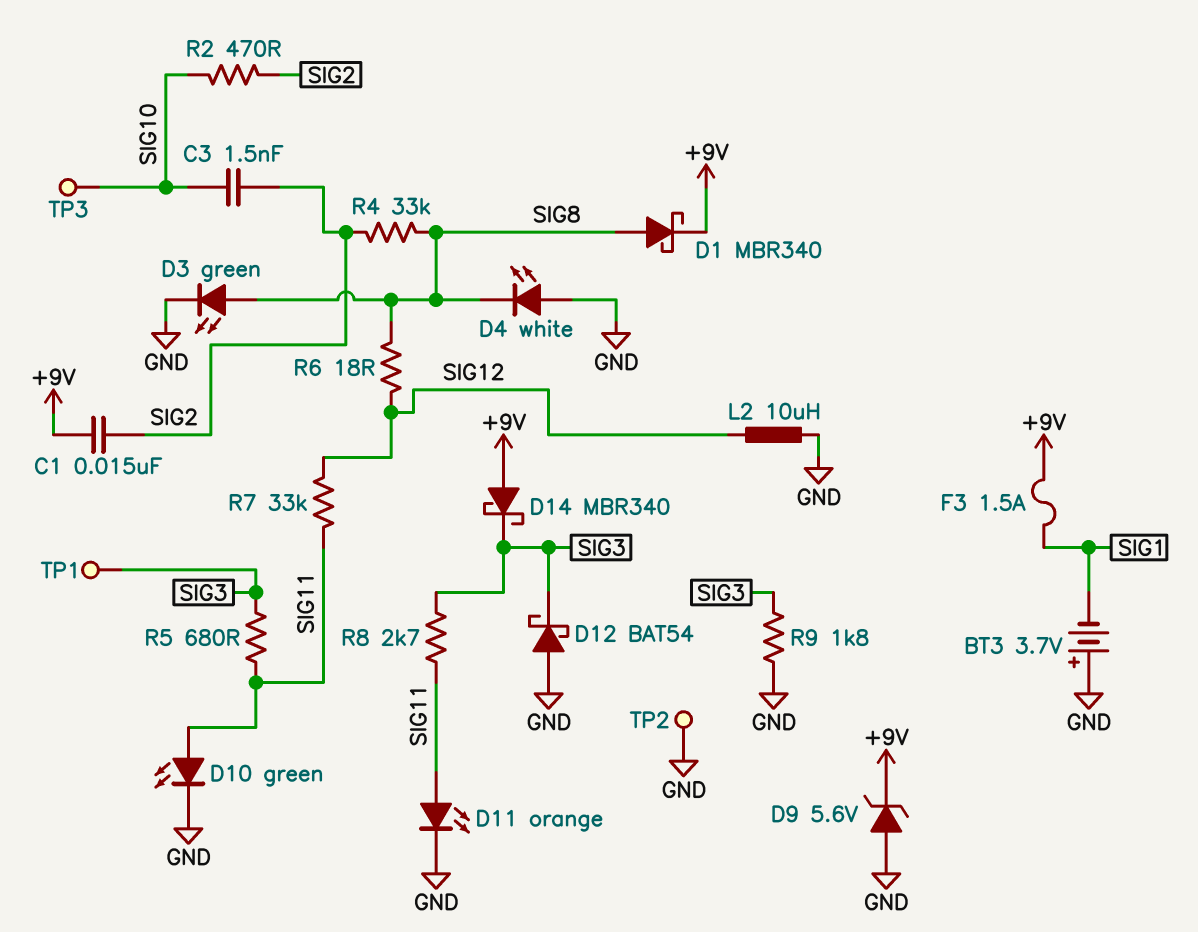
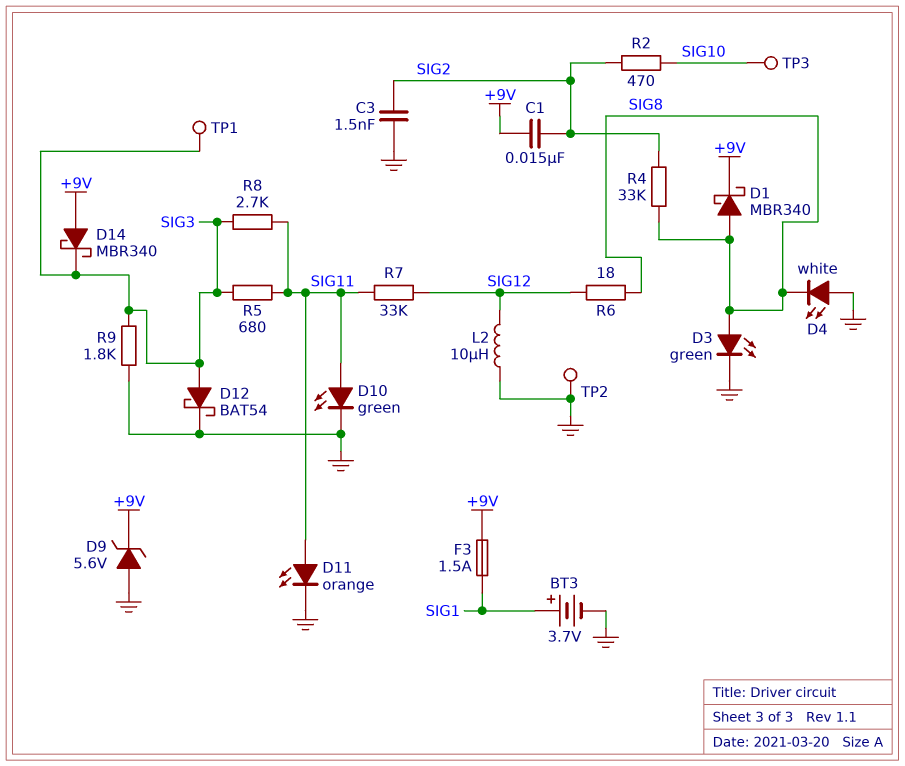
BT3: 3.7V (plus GND, minus SIG1) -> 3.7V (plus SIG1, minus GND)
C3: 1.5nF (SIG2, SIG10) -> 1.5nF (GND, SIG2)
D12: schottky BAT54 (A GND, K SIG3) -> schottky BAT54 (A SIG3, K GND)

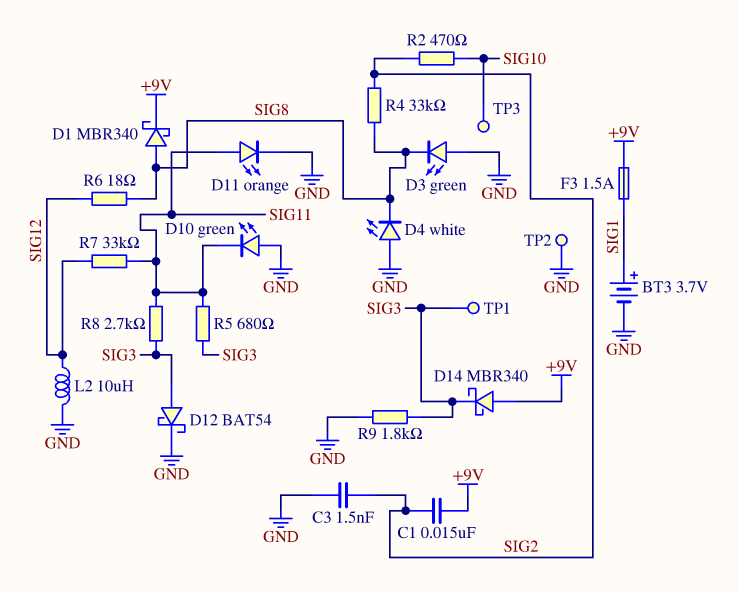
D3: LED green (A SIG8, K GND) -> LED green (A GND, K SIG8)
D9: zener 5.6V (A GND, K +9V) -> none
D10: LED green (A SIG11, K GND) -> LED green (A GND, K SIG11)

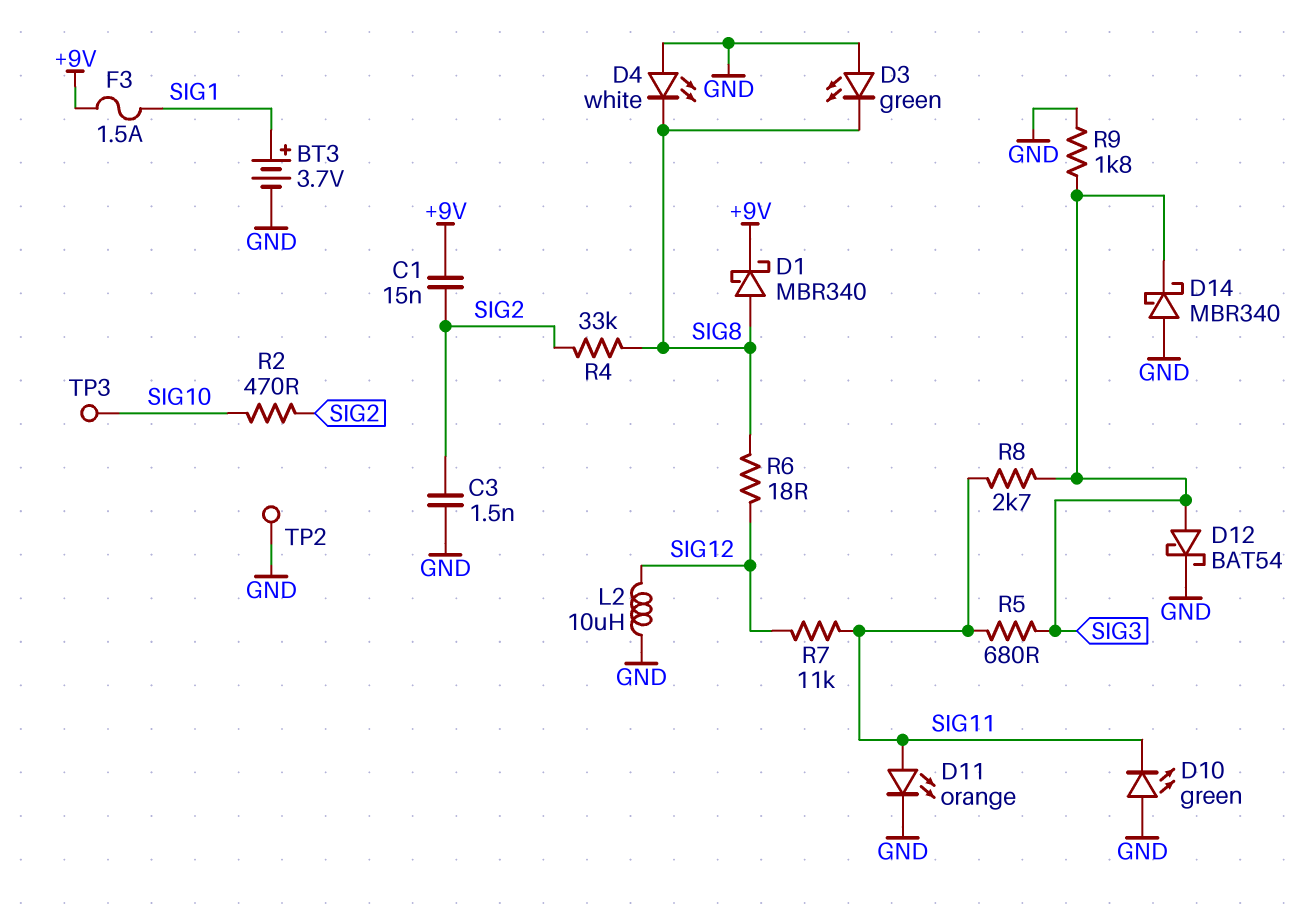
D14: schottky MBR340 (A +9V, K SIG3) -> schottky MBR340 (A GND, K SIG3)
R7: 33k (SIG11, SIG12) -> 11k (SIG11, SIG12)
TP1: test point (SIG3) -> none

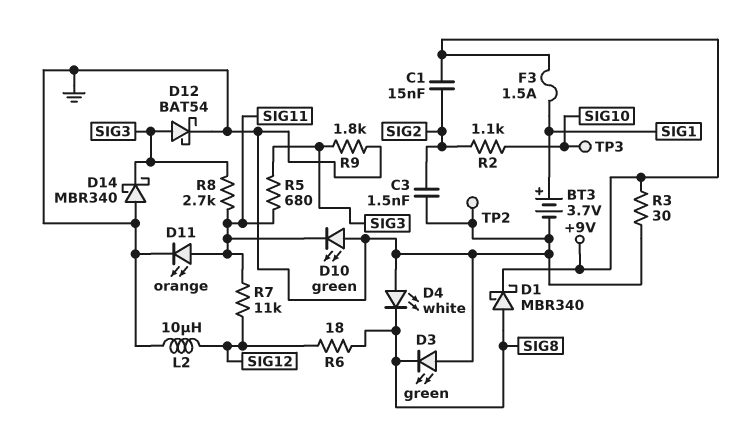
R2: 470 (SIG2, SIG10) -> 1.1k (SIG2, SIG10)
R3: none -> 30 (+9V, GND)
R4: 33k (SIG2, SIG8) -> none

